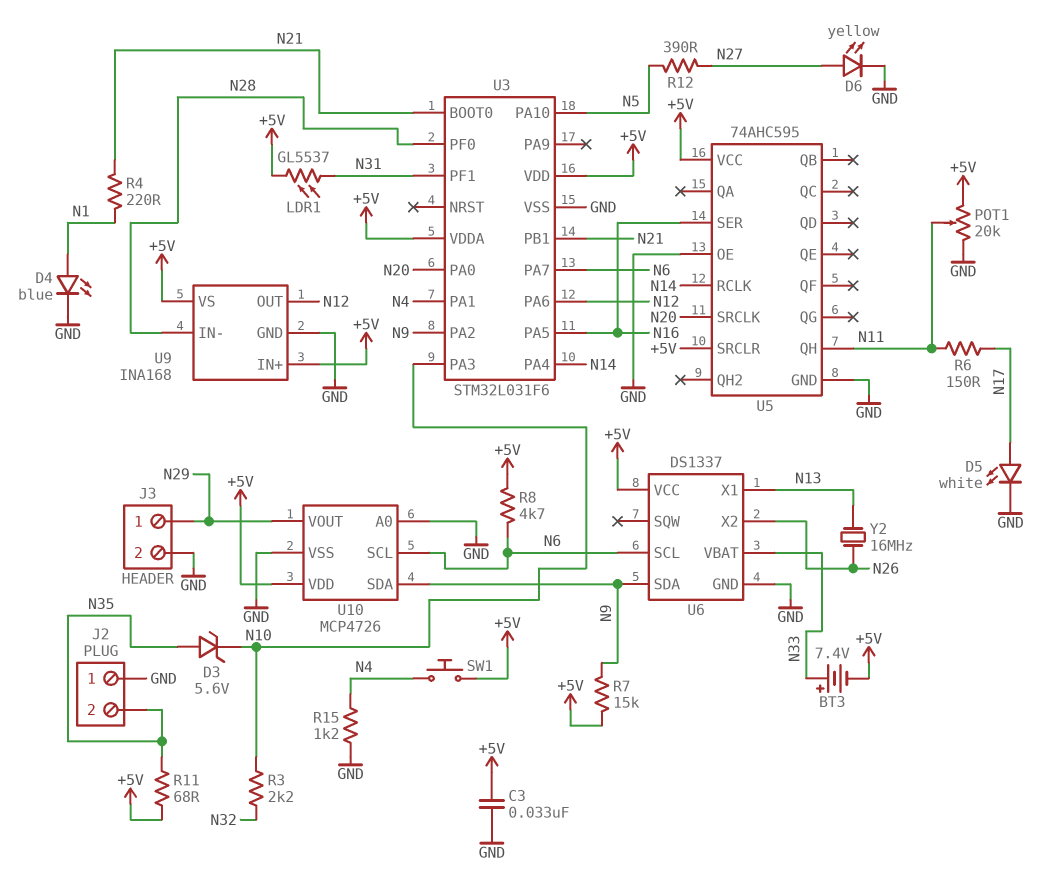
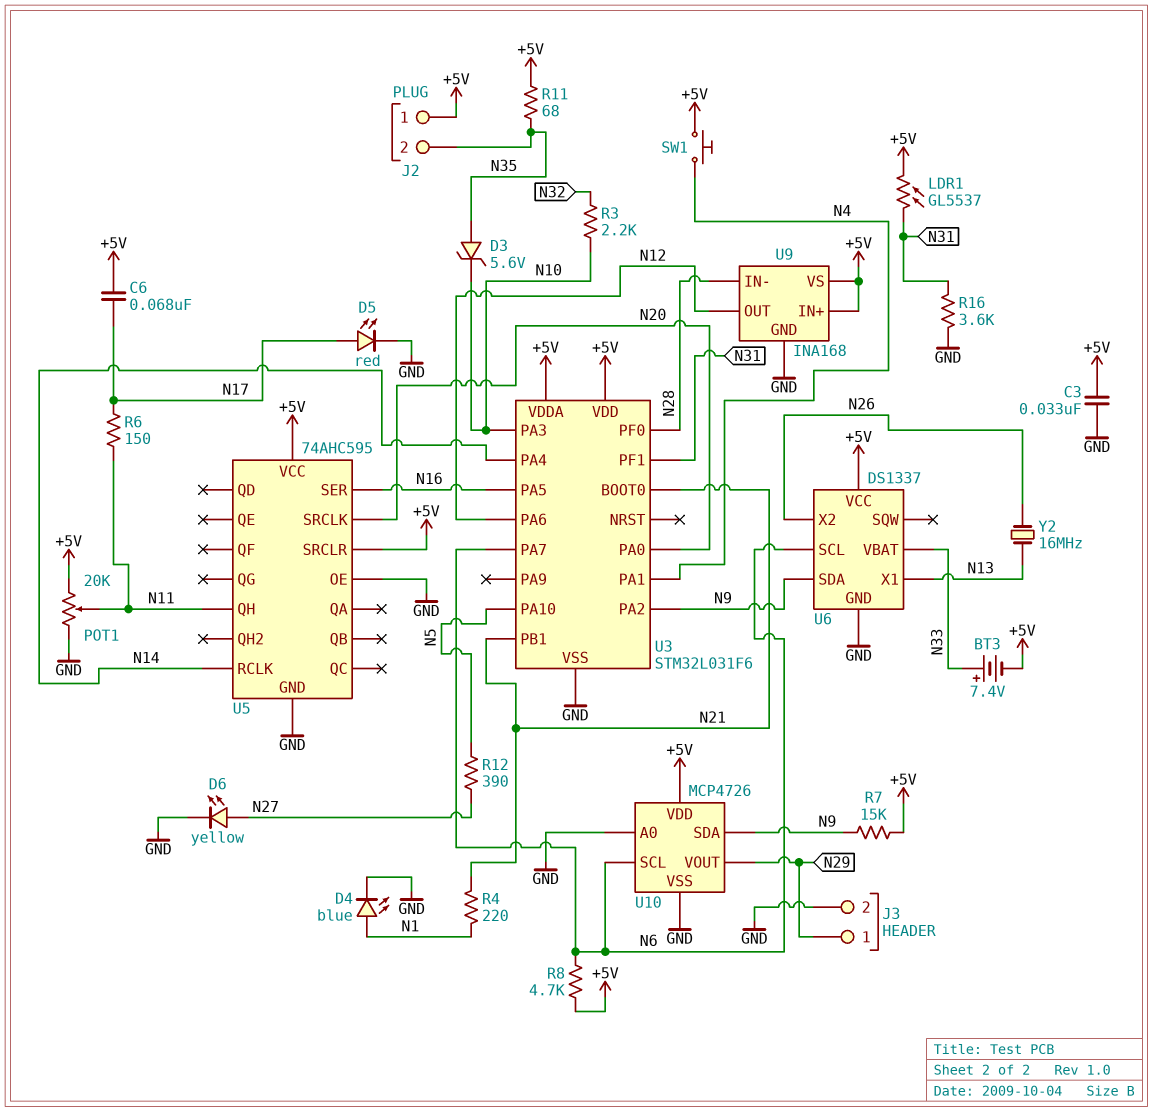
C6: none -> 68nF (+5V, N17)
D5: LED white (A N17, K GND) -> LED red (A N17, K GND)
J2 pin 1: GND -> +5V
R15: 1.2k (GND, N4) -> none
R16: none -> 3.6k (GND, N31)

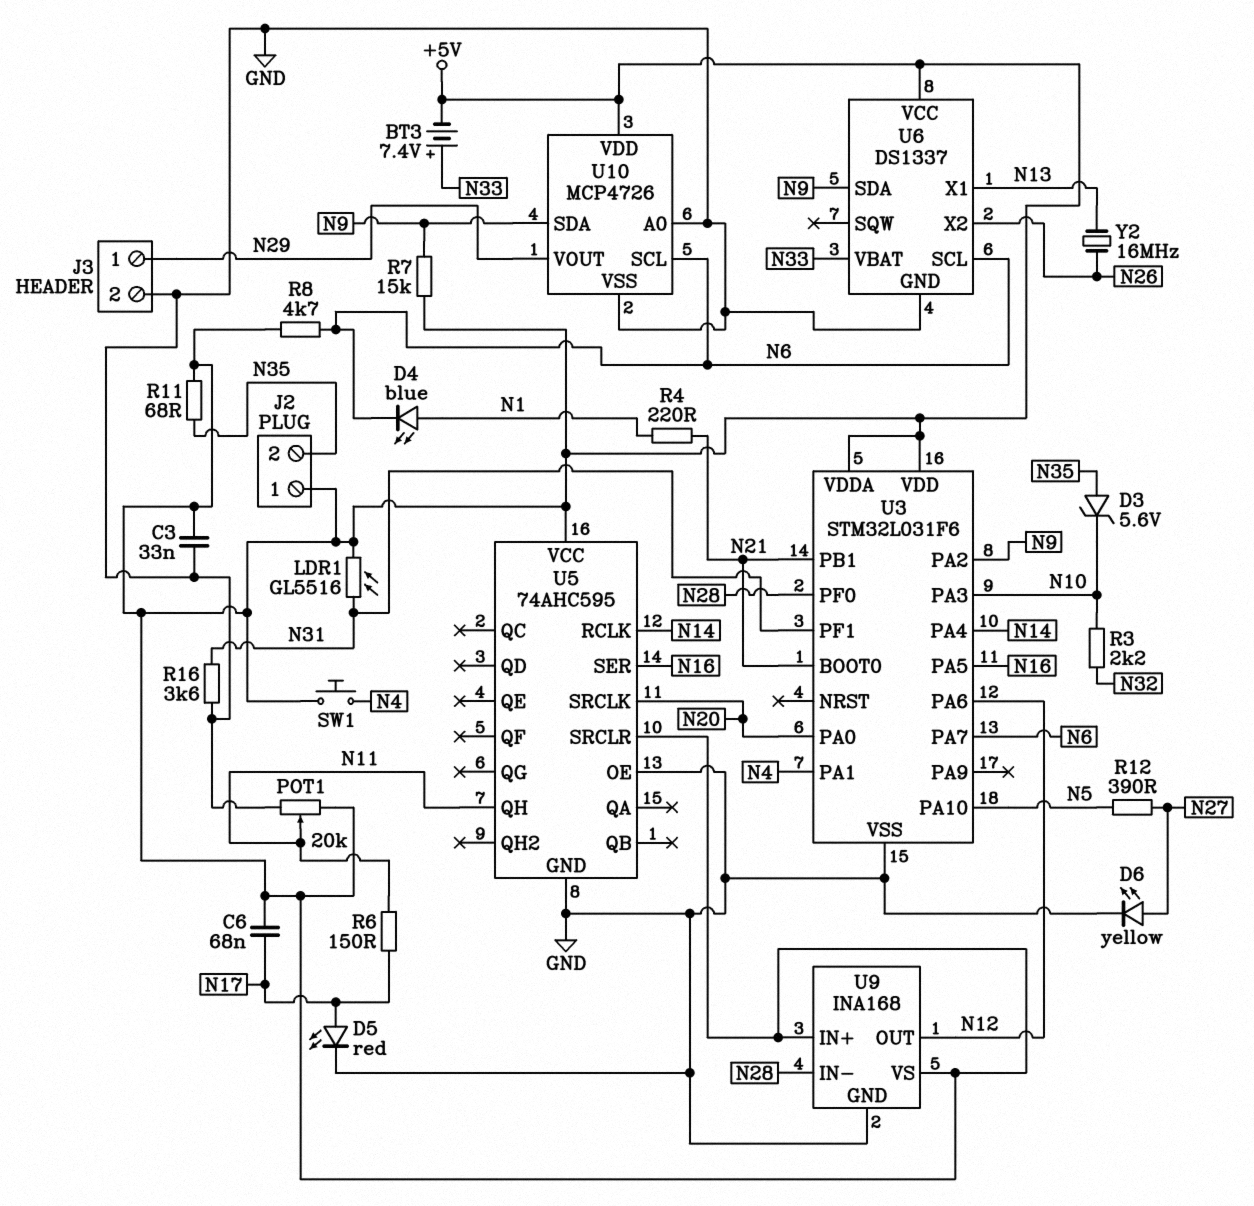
D4: LED blue (A N1, K GND) -> LED blue (A N1, K N6)
LDR1: GL5537 (+5V, N31) -> GL5516 (+5V, N31)

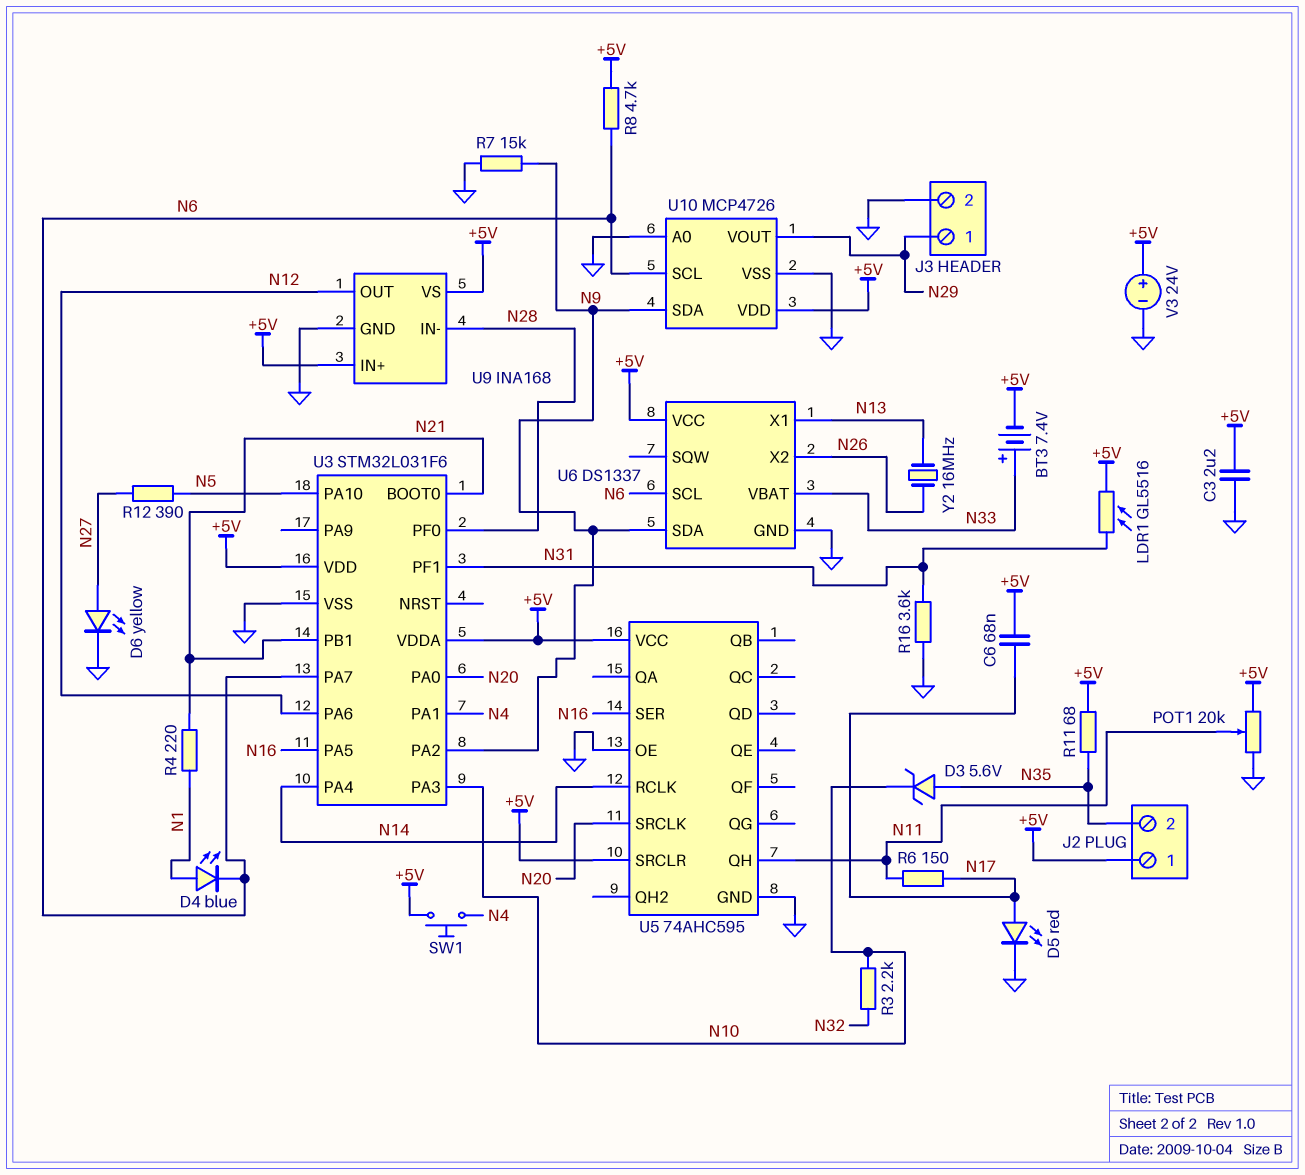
C3: 33nF (+5V, GND) -> 2.2uF (+5V, GND)
R7: 15k (+5V, N9) -> 15k (GND, N9)
V3: none -> 24V (plus +5V, minus GND)

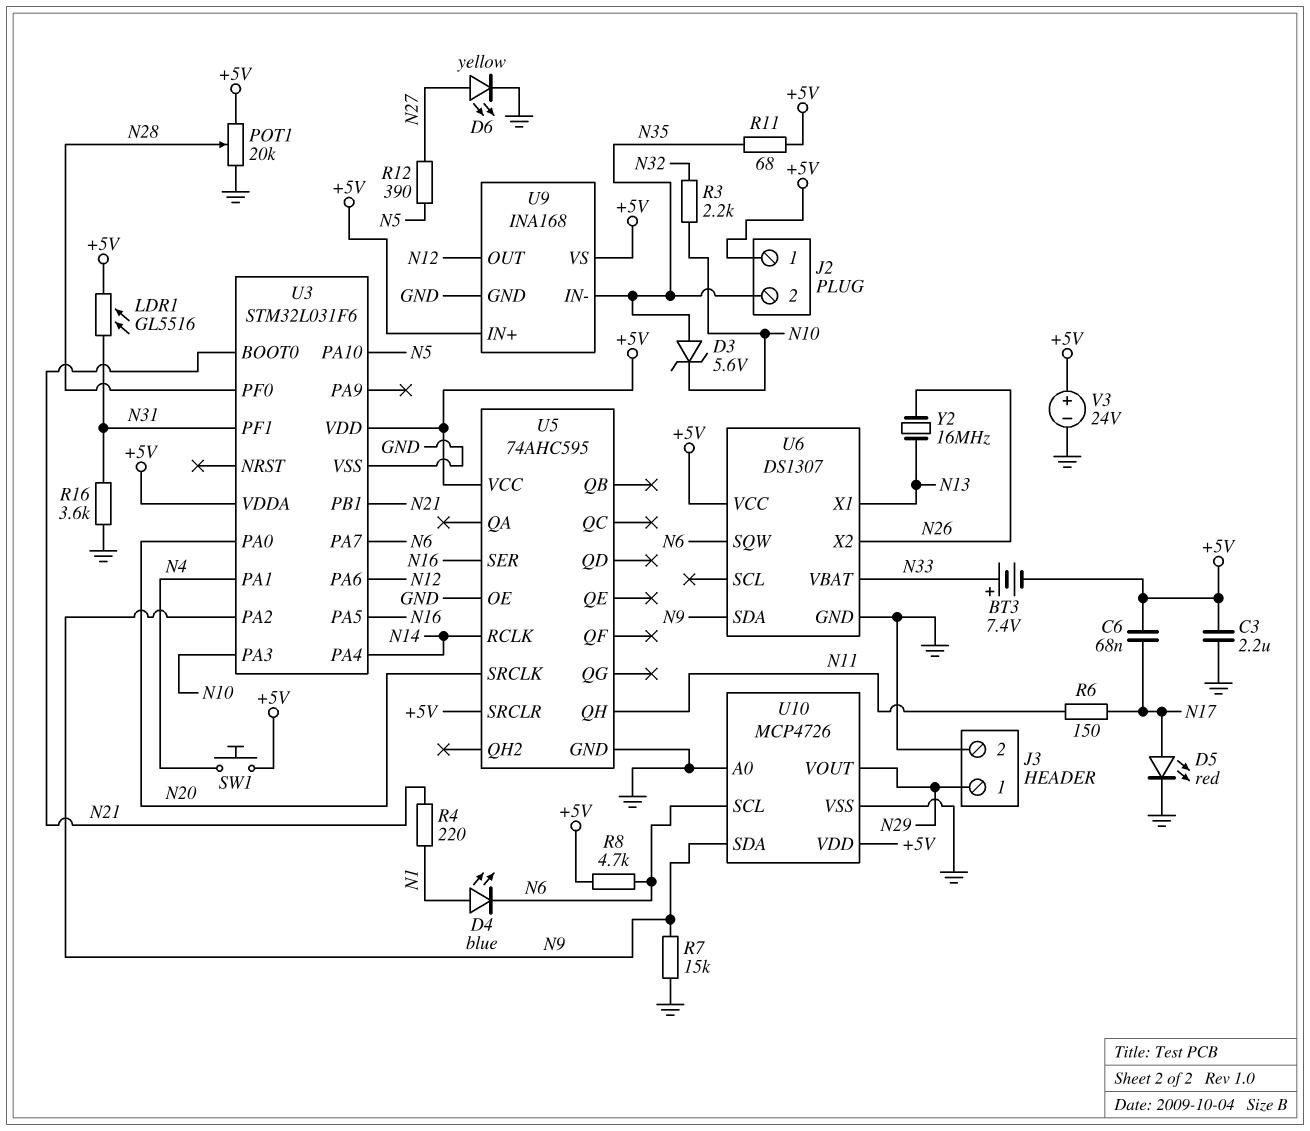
POT1: 20k (+5V, GND, wiper N11) -> 20k (+5V, GND, wiper N28)
U6: DS1337 -> DS1307
U6 pin SCL: N6 -> none
U6 pin SQW: none -> N6
U9 pin IN-: N28 -> N35

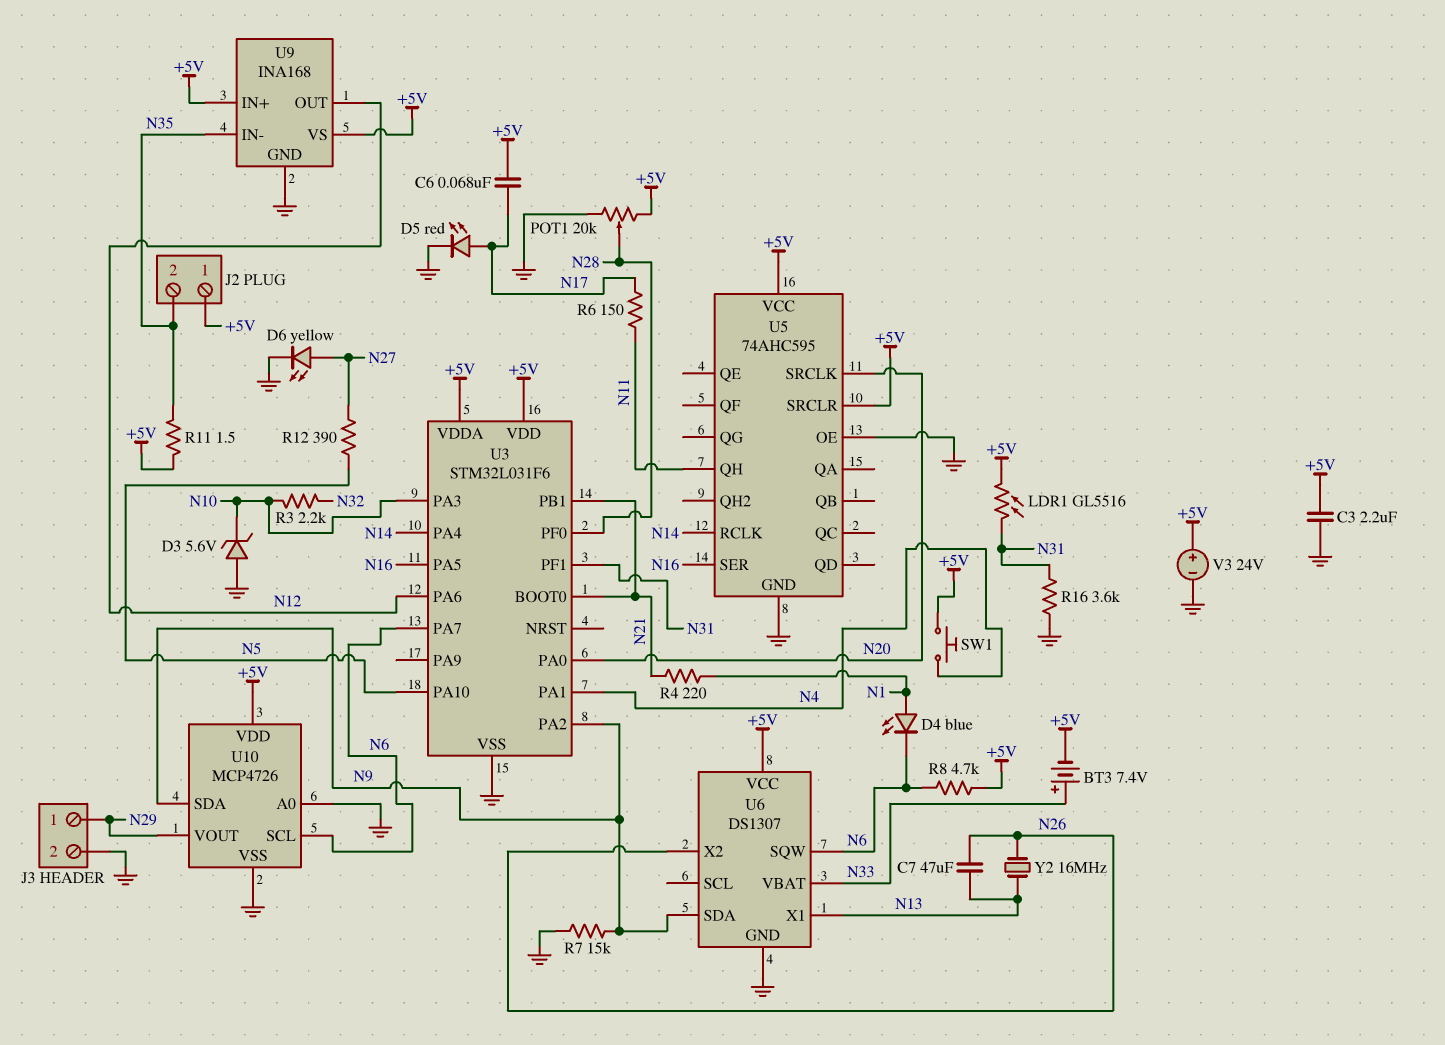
C7: none -> 47uF (N13, N26)
D3: zener 5.6V (A N35, K N10) -> zener 5.6V (A GND, K N10)
R11: 68 (+5V, N35) -> 1.5 (+5V, N35)

